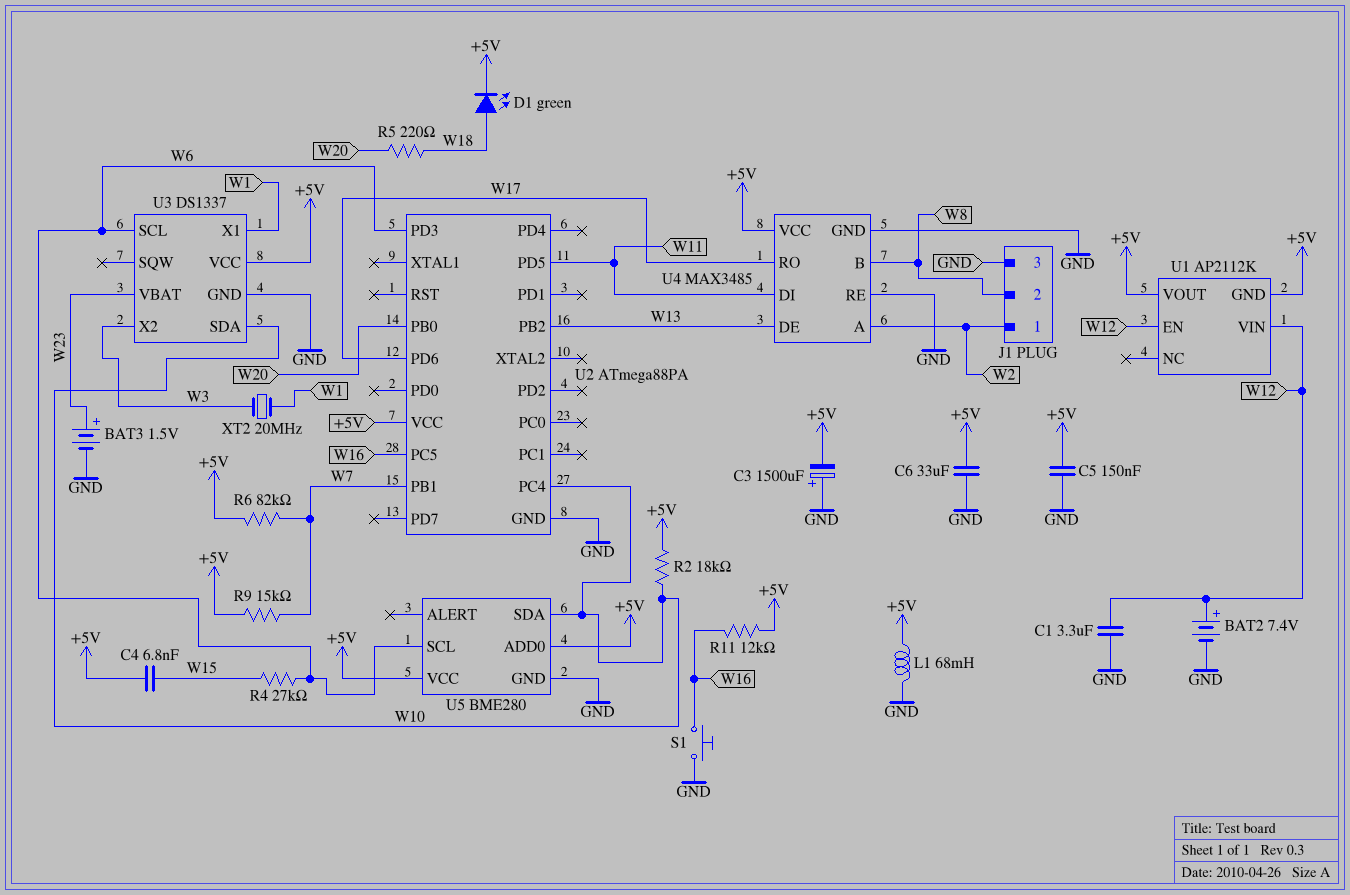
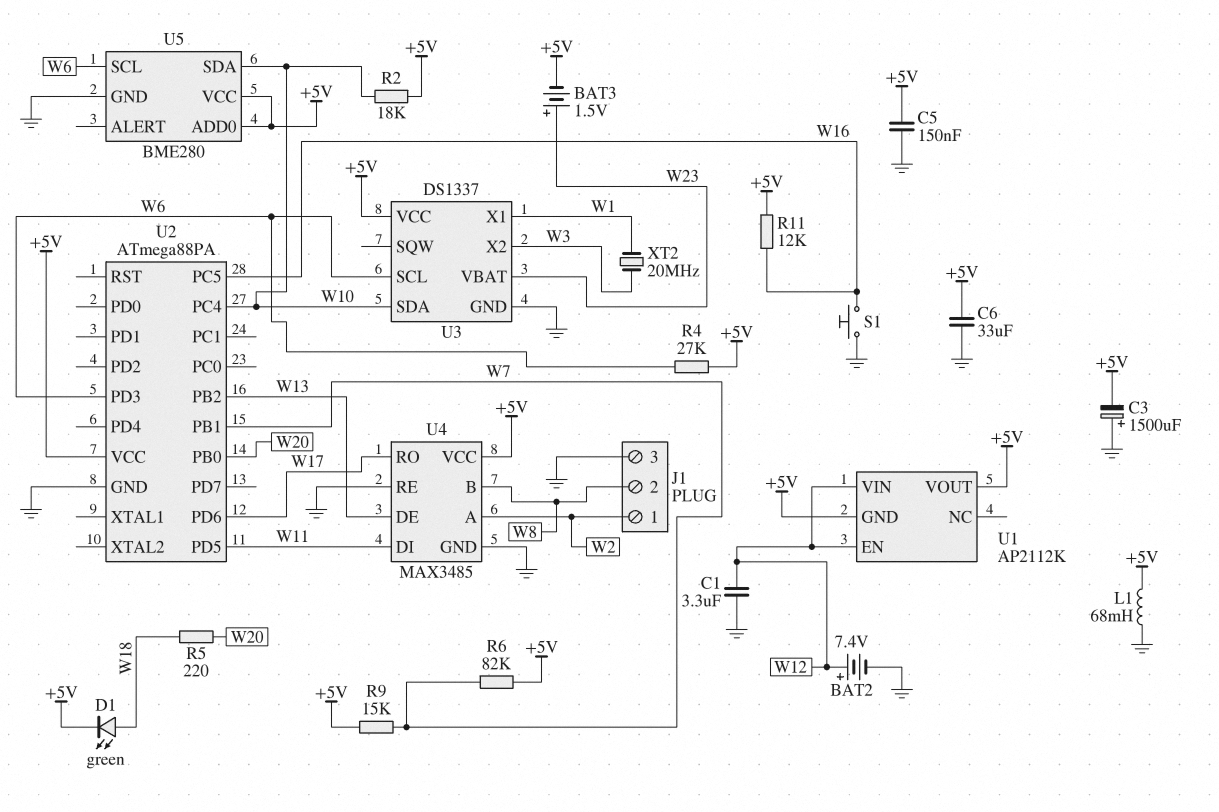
BAT3: 1.5V (plus W23, minus GND) -> 1.5V (plus W23, minus +5V)
C4: 6.8nF (+5V, W15) -> none
R4: 27k (W6, W15) -> 27k (+5V, W6)

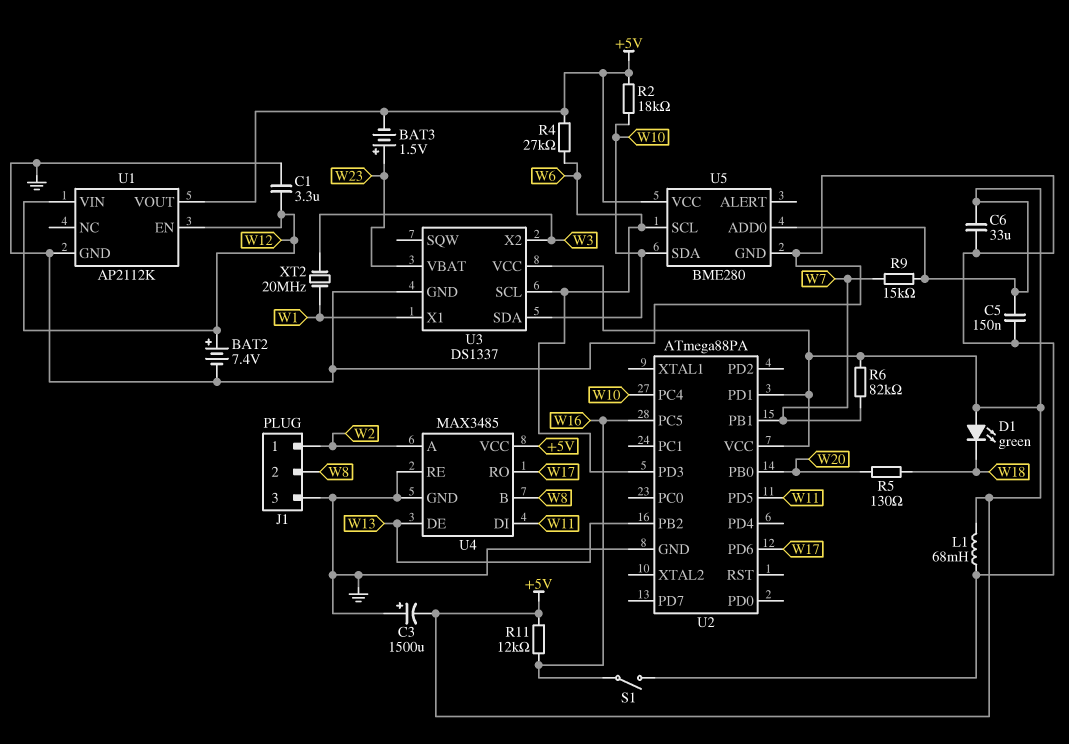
D1: LED green (A W18, K +5V) -> LED green (A +5V, K W18)
R5: 220 (W18, W20) -> 130 (W18, W20)
S1: button (GND, W16) -> switch (GND, W16)
U1 pin GND: +5V -> GND
U2 pin PD1: none -> +5V

